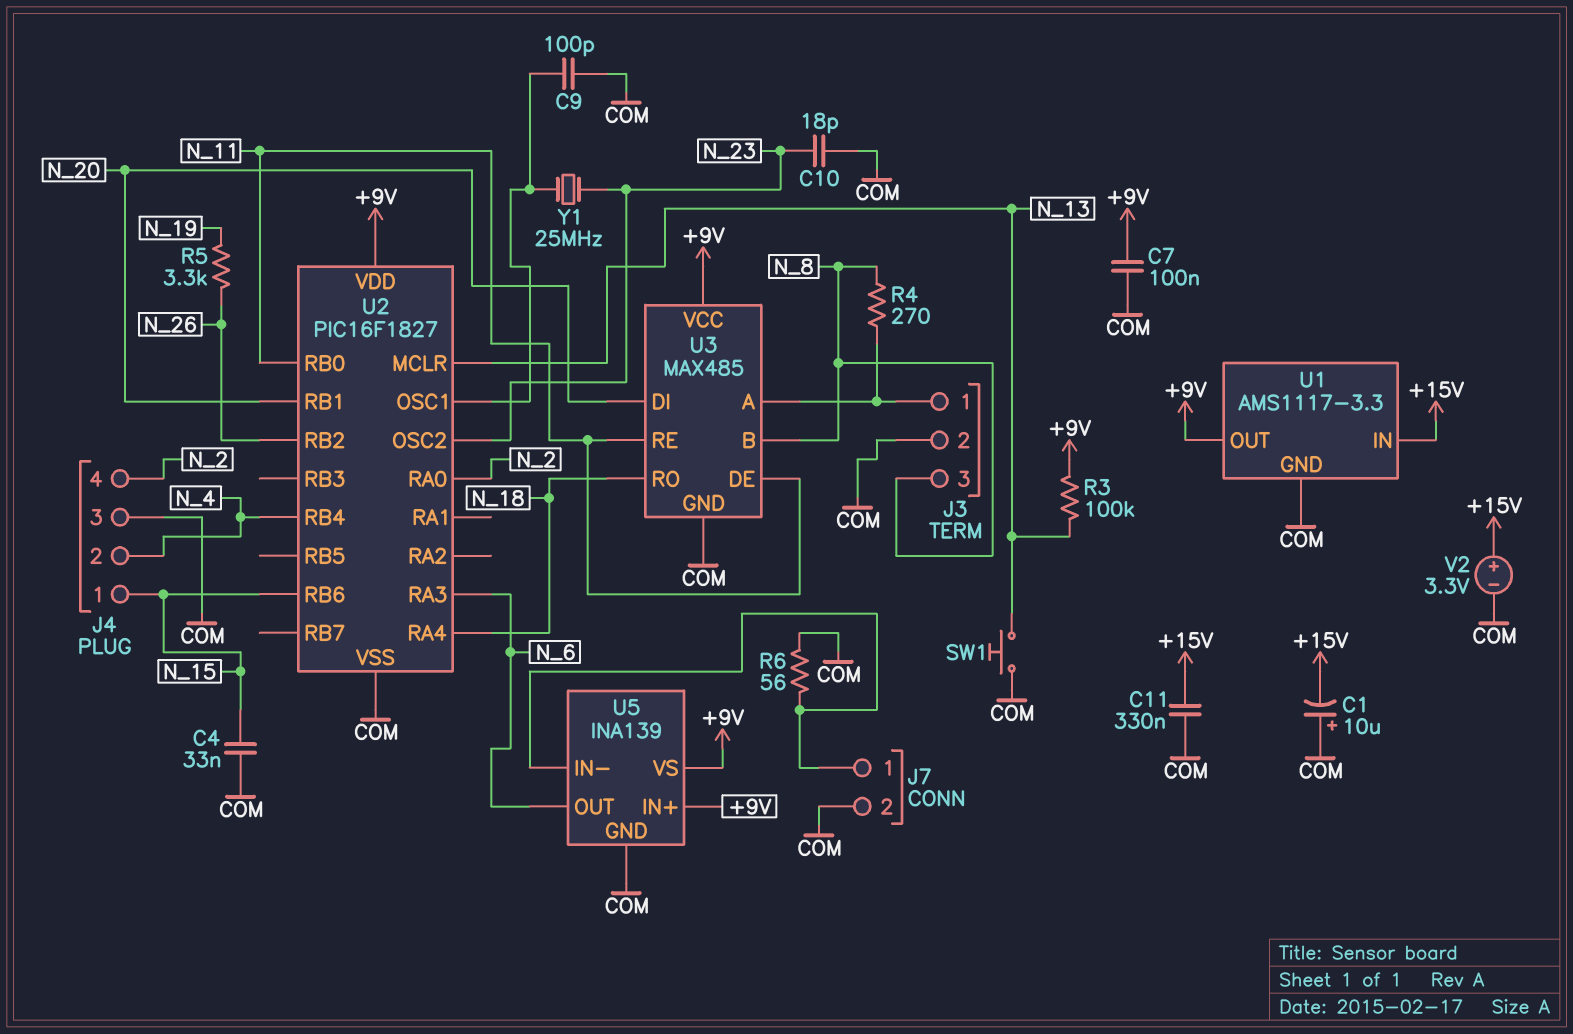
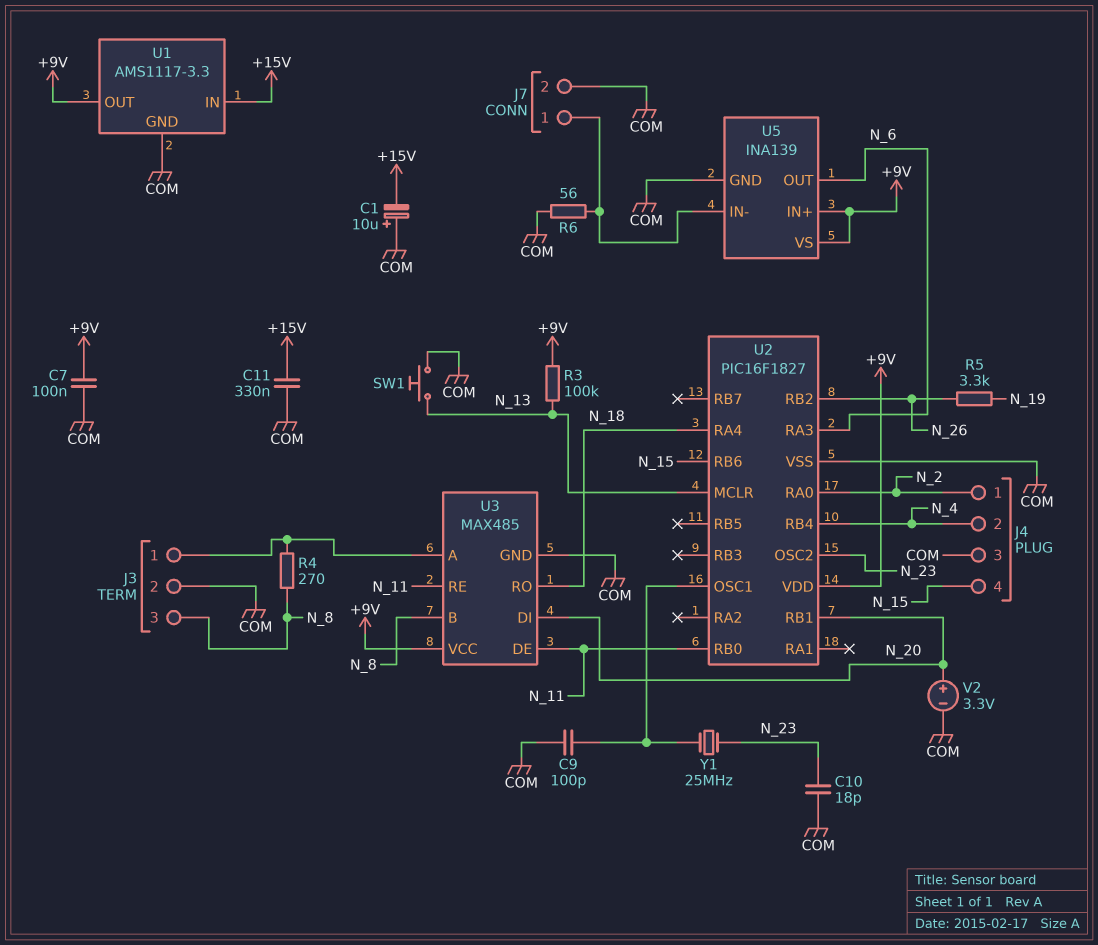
C4: 33nF (COM, N_15) -> none
J4 pin 1: N_15 -> N_2
J4 pin 4: N_2 -> N_15
V2: 3.3V (plus +15V, minus COM) -> 3.3V (plus N_20, minus COM)

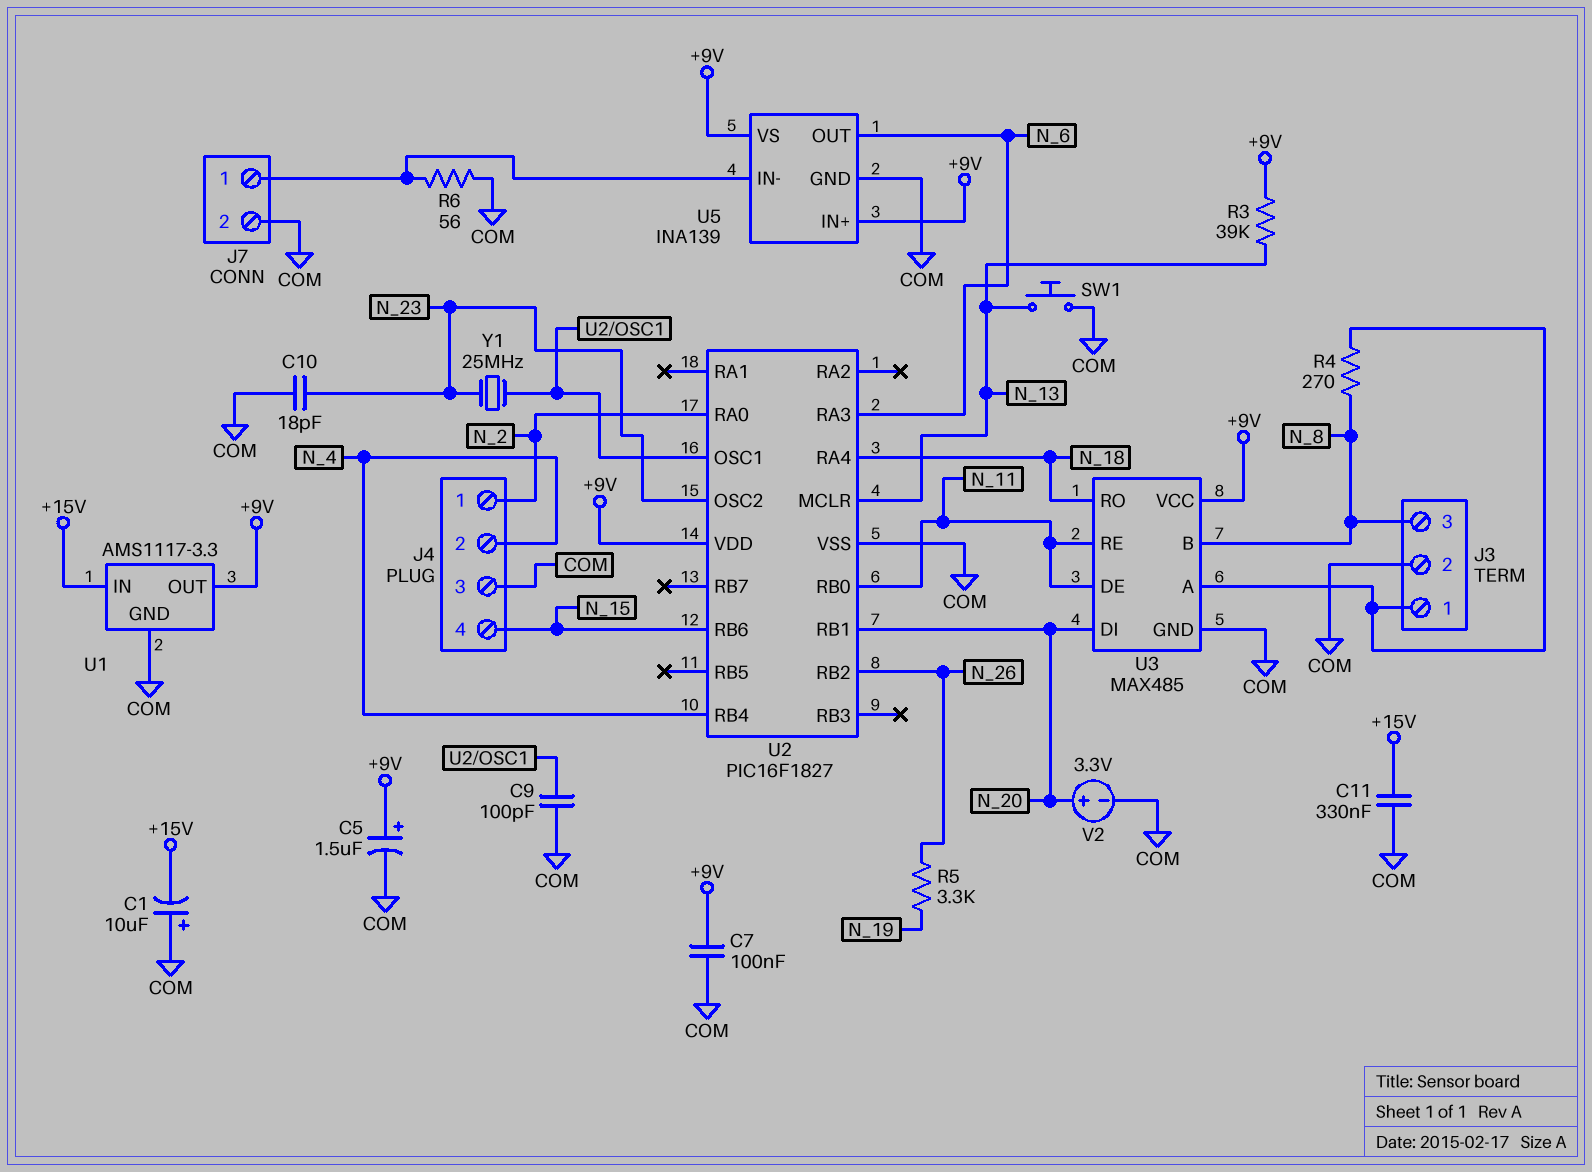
C5: none -> 1.5uF (plus +9V, minus COM)
R3: 100k (+9V, N_13) -> 39k (+9V, N_13)

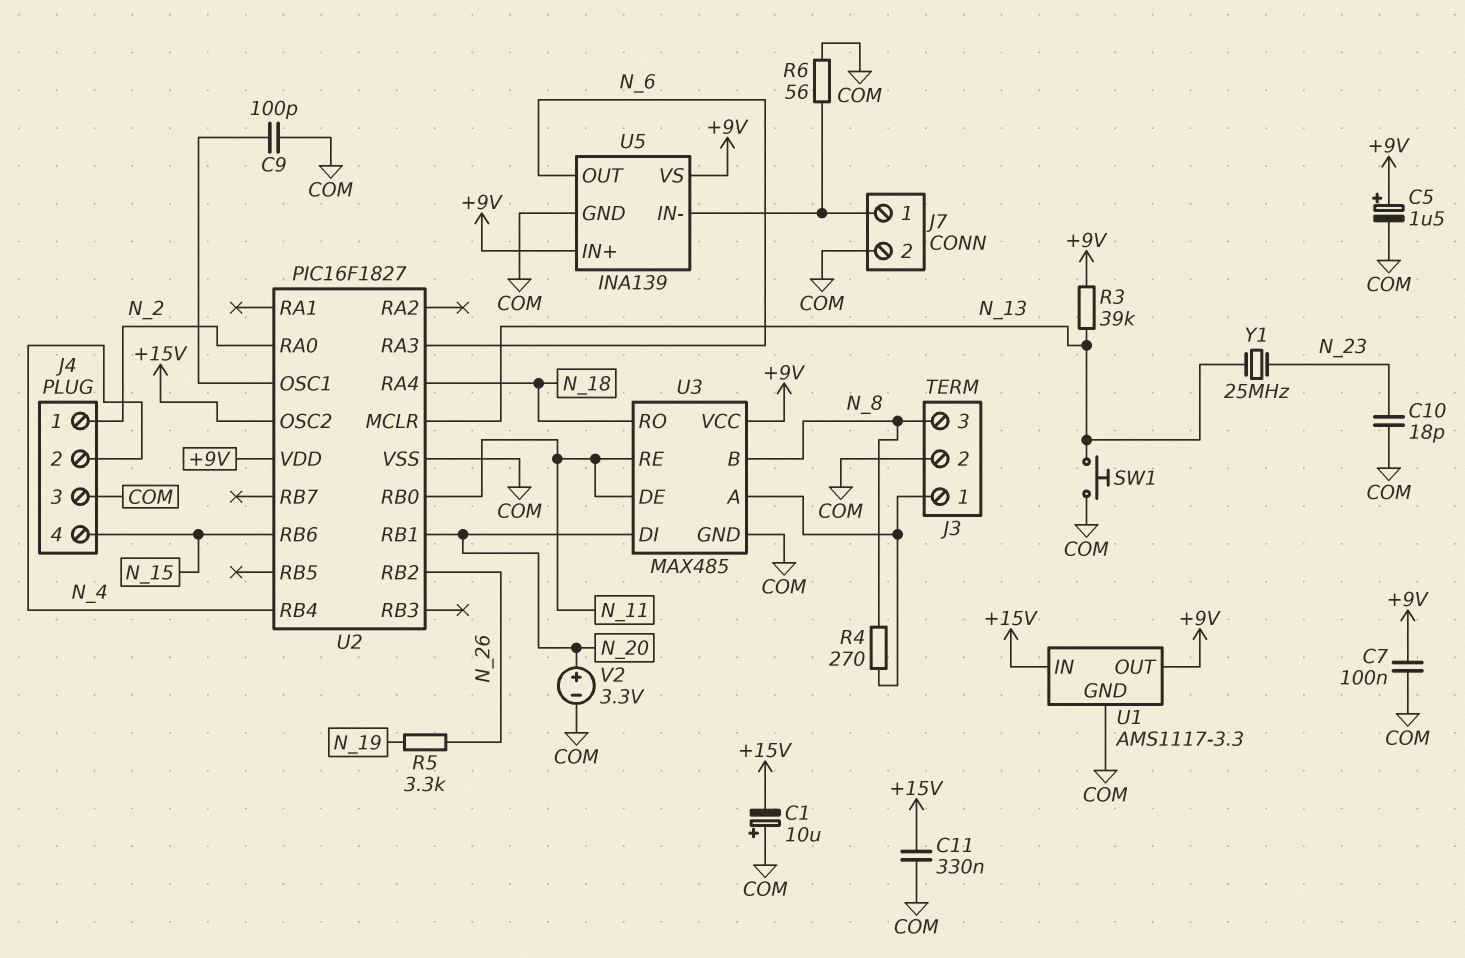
U2 pin OSC2: N_23 -> +15V
Y1: 25MHz (N_23, U2/OSC1) -> 25MHz (N_13, N_23)

